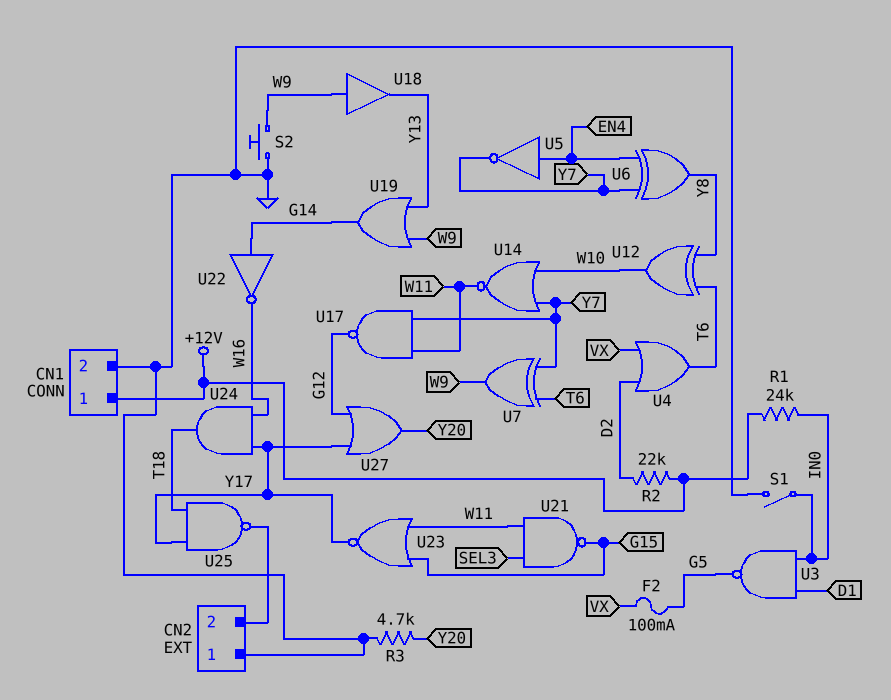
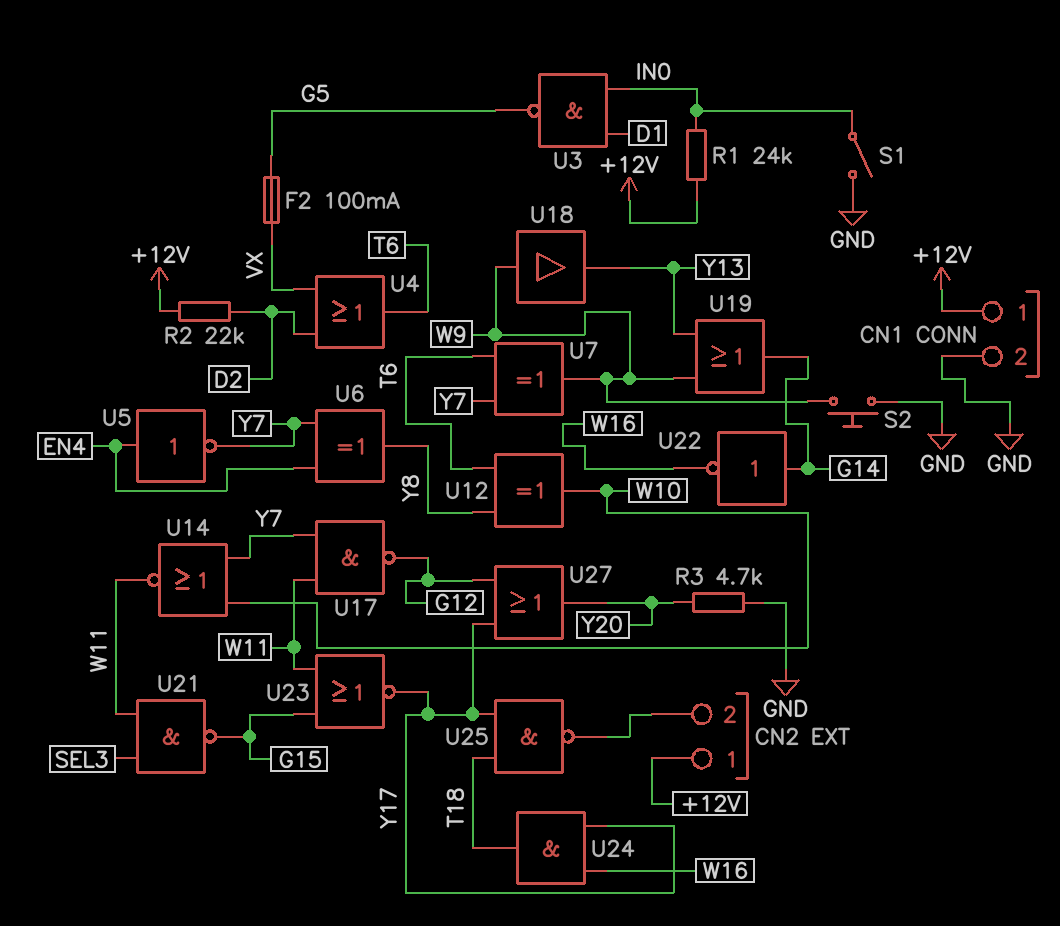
CN2 pin 1: GND -> +12V

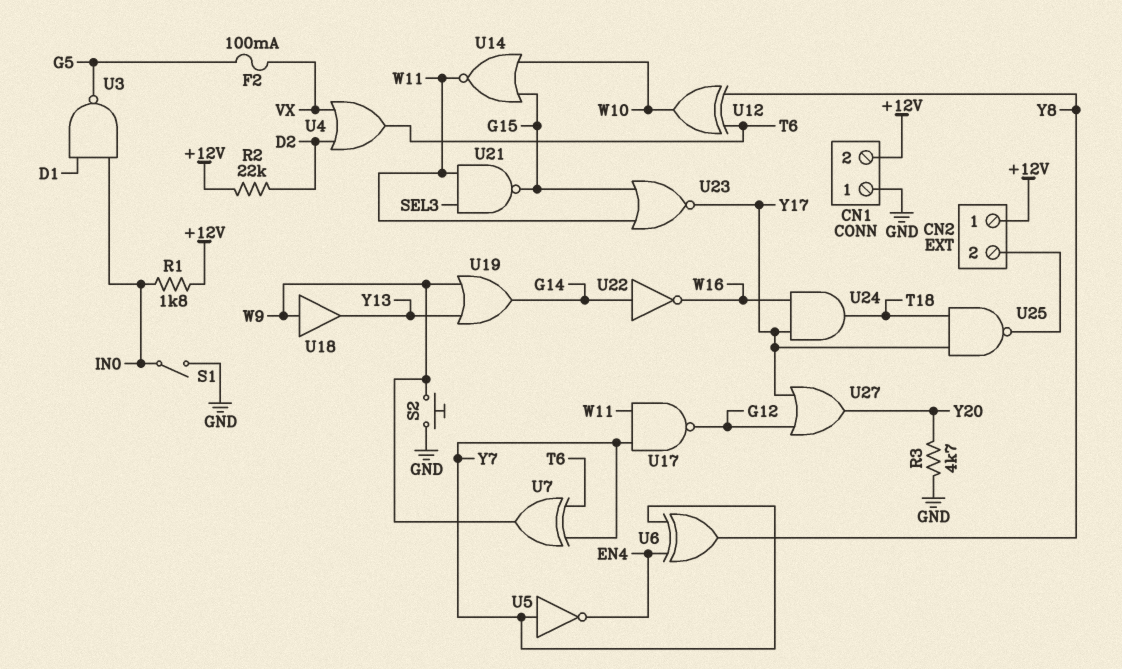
CN1 pin 1: +12V -> GND
CN1 pin 2: GND -> +12V
R1: 24k (+12V, IN0) -> 1.8k (+12V, IN0)
U5: NOT (in EN4, out Y7) -> NOT (in Y7, out EN4)
U14: NOR (in W10, in Y7, out W11) -> NOR (in G15, in W10, out W11)

